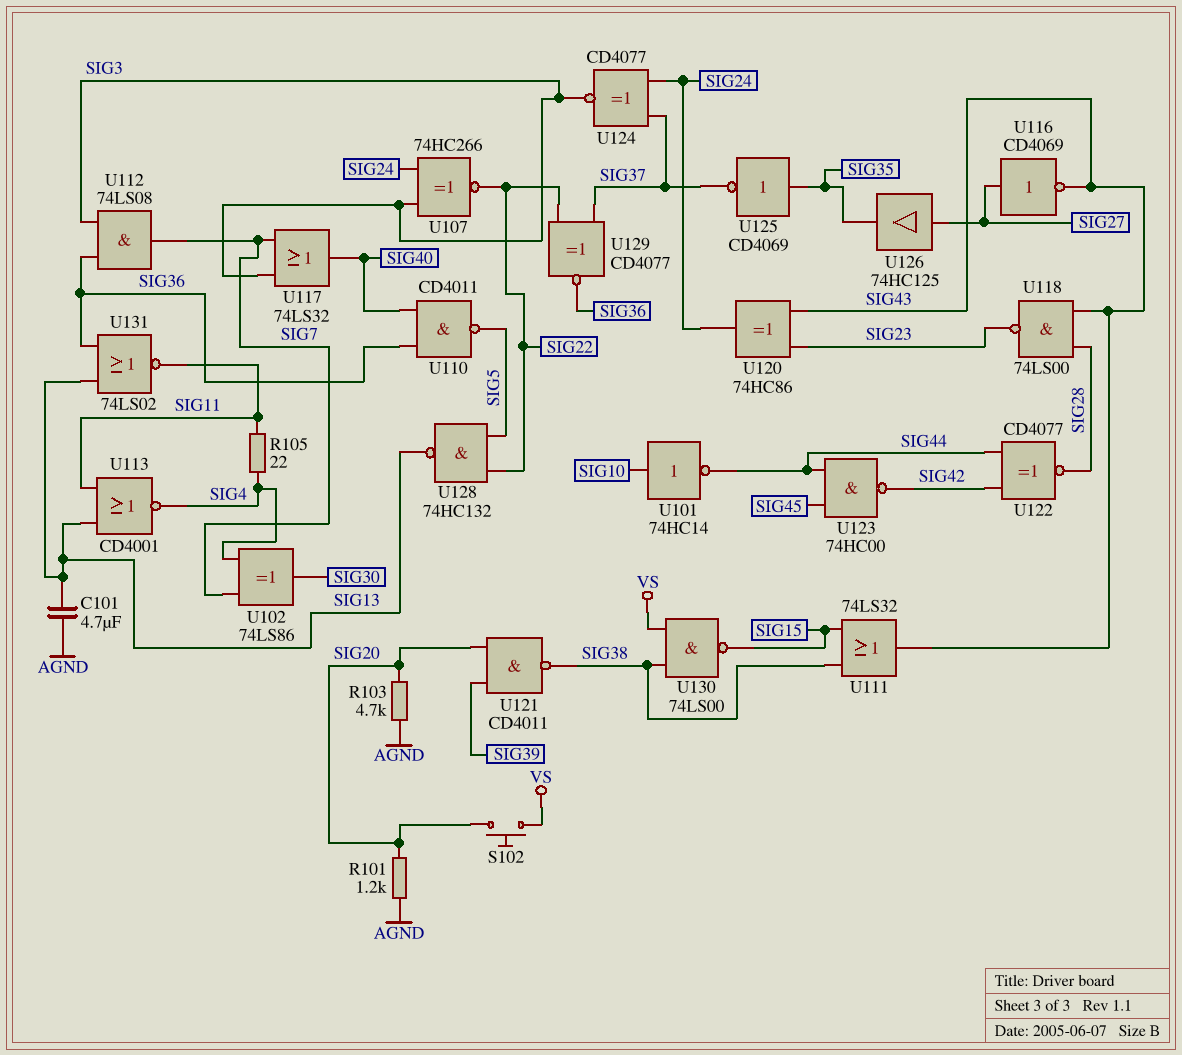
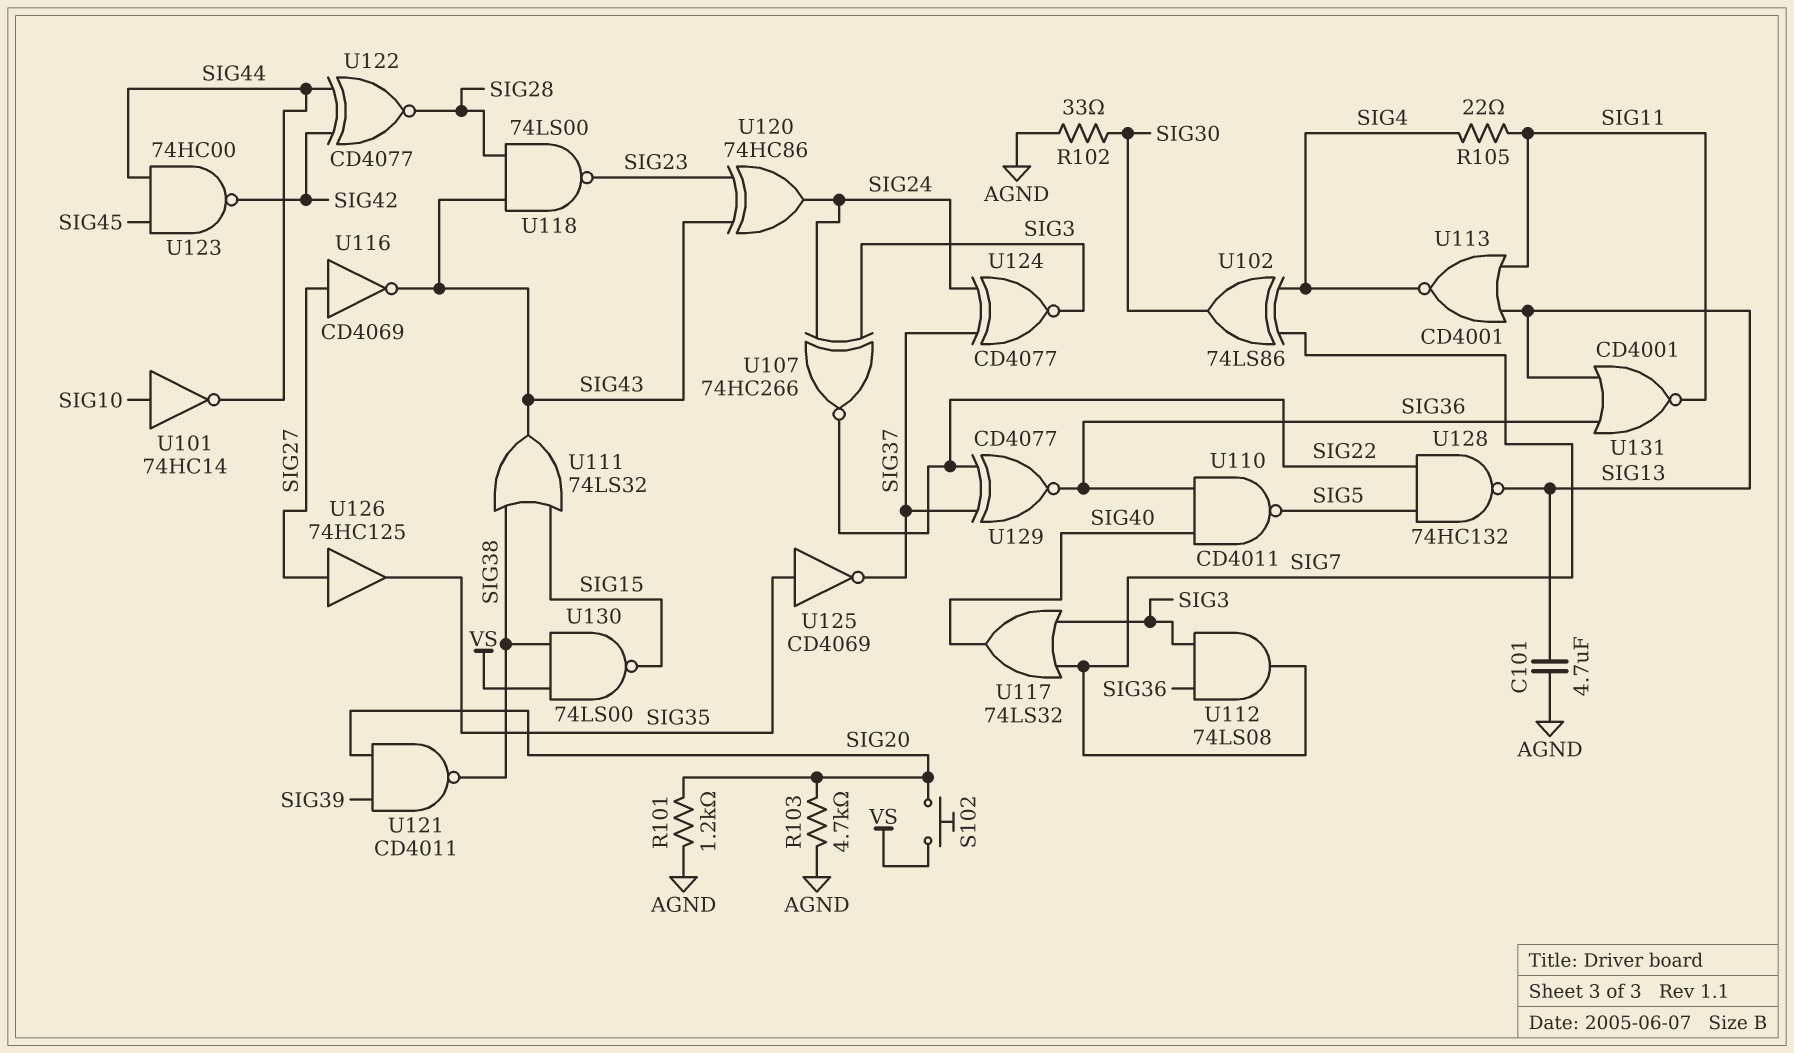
R102: none -> 33 (AGND, SIG30)
U131: NOR 74LS02 (in SIG13, in SIG36, out SIG11) -> NOR CD4001 (in SIG13, in SIG36, out SIG11)

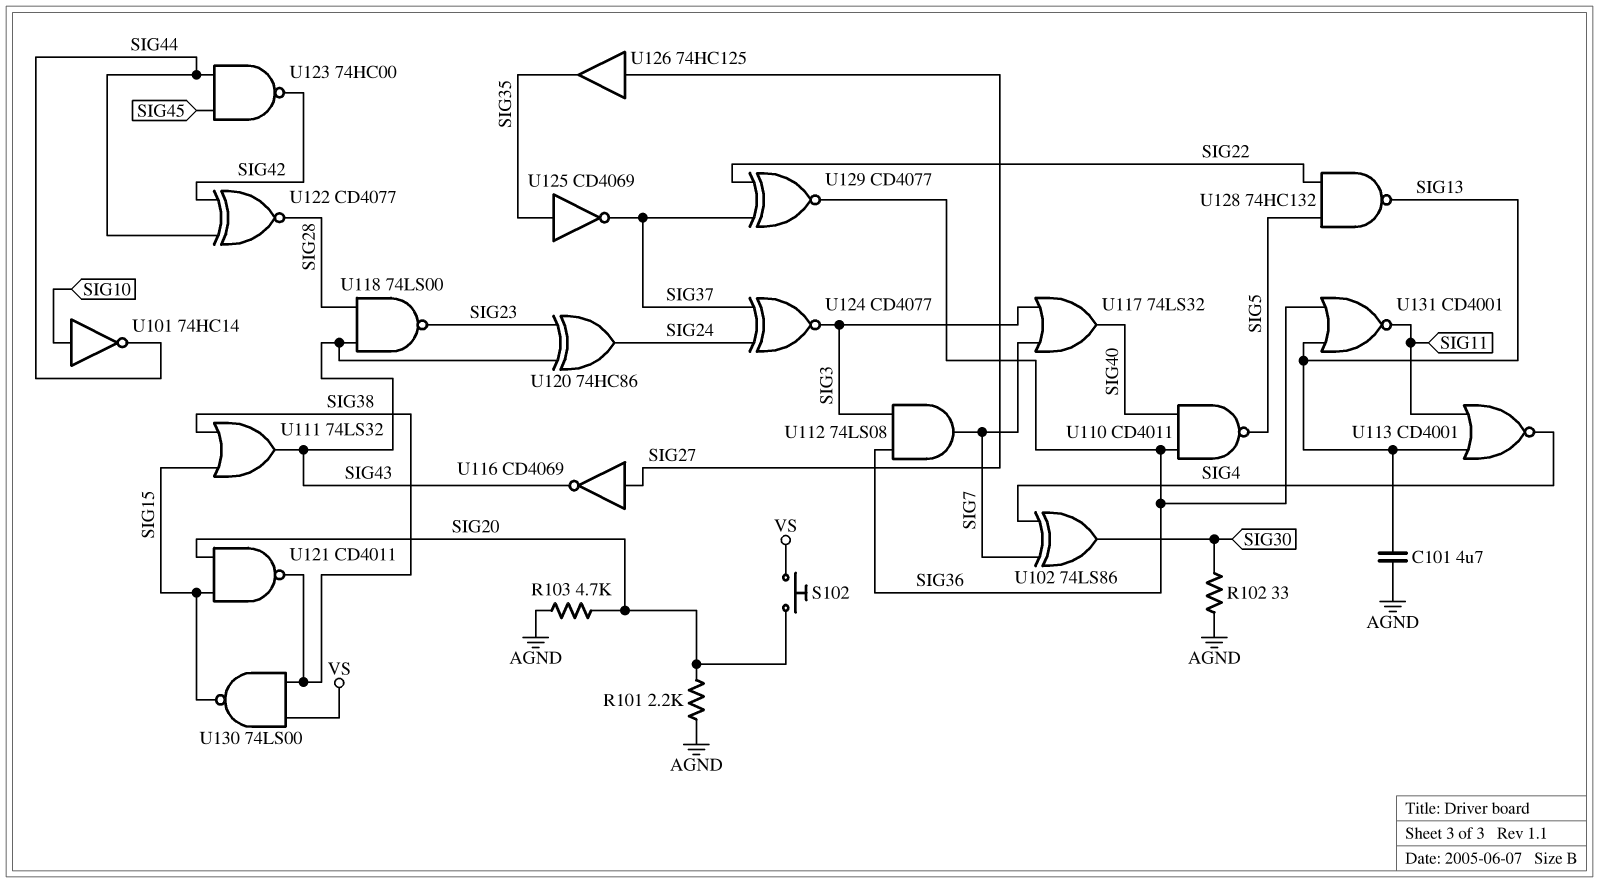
R101: 1.2k (AGND, SIG20) -> 2.2k (AGND, SIG20)
R105: 22 (SIG4, SIG11) -> none
U107: XNOR 74HC266 (in SIG3, in SIG24, out SIG22) -> none
U121: NAND CD4011 (in SIG20, in SIG39, out SIG38) -> NAND CD4011 (in SIG15, in SIG20, out SIG38)

